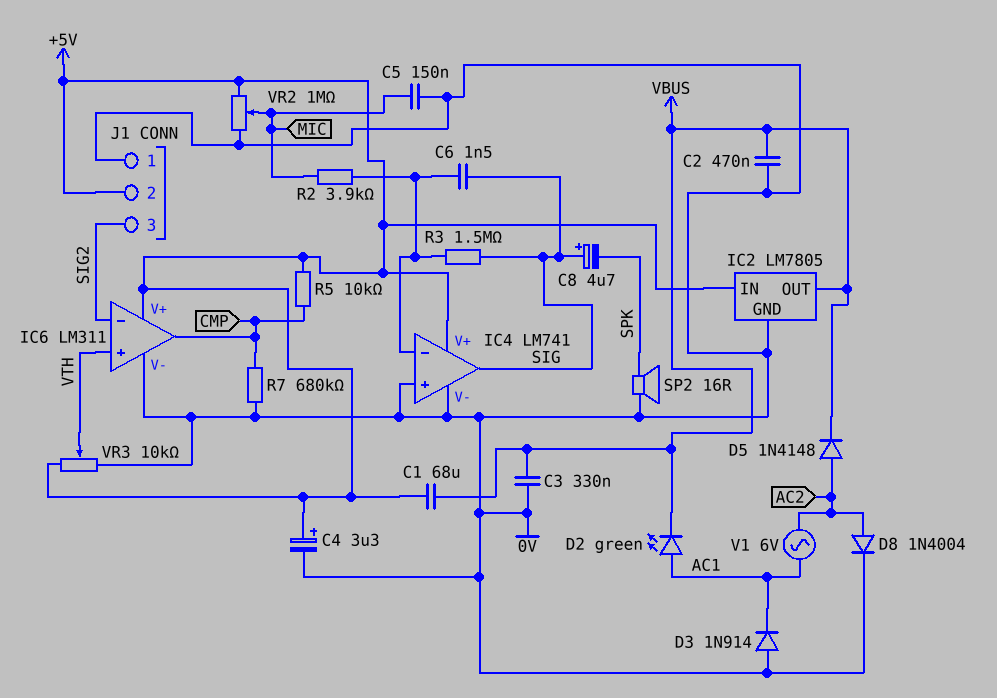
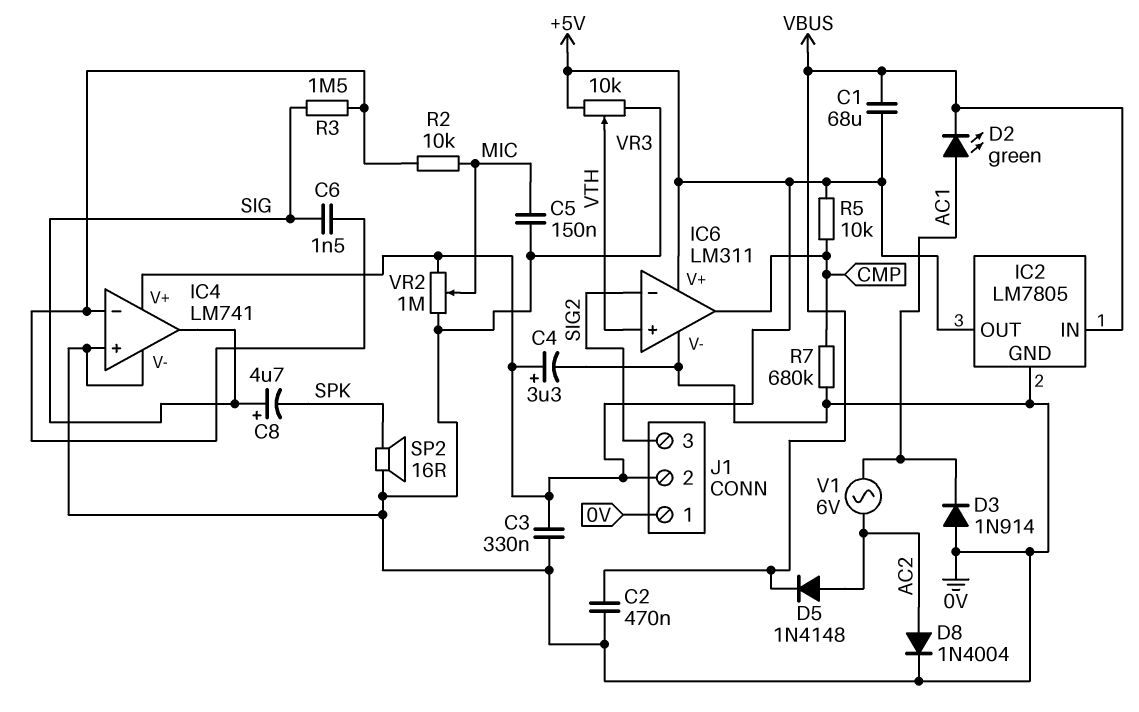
C3: 330nF (0V, VBUS) -> 330nF (+5V, 0V)
IC2 pin IN: +5V -> VBUS
IC2 pin OUT: VBUS -> +5V
R2: 3.9k (IC4/in-, MIC) -> 10k (IC4/in-, MIC)

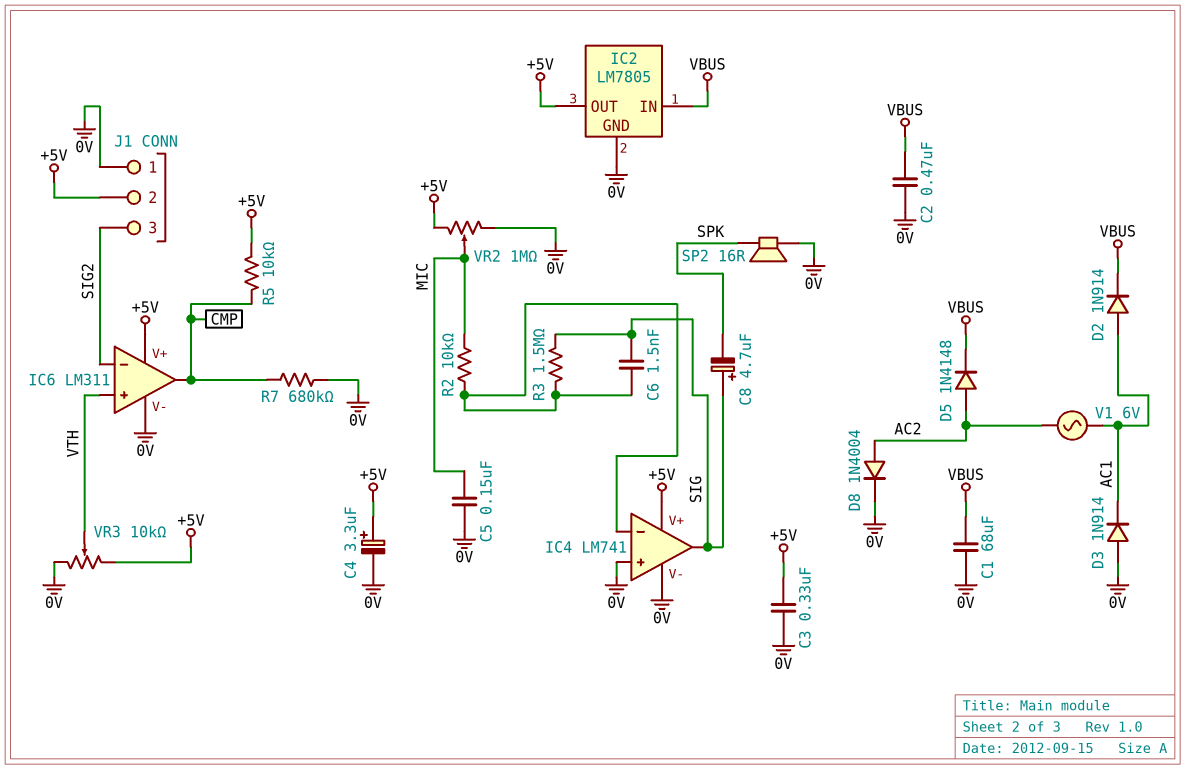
C1: 68uF (+5V, VBUS) -> 68uF (0V, VBUS)
D2: LED green (A AC1, K VBUS) -> diode 1N914 (A AC1, K VBUS)

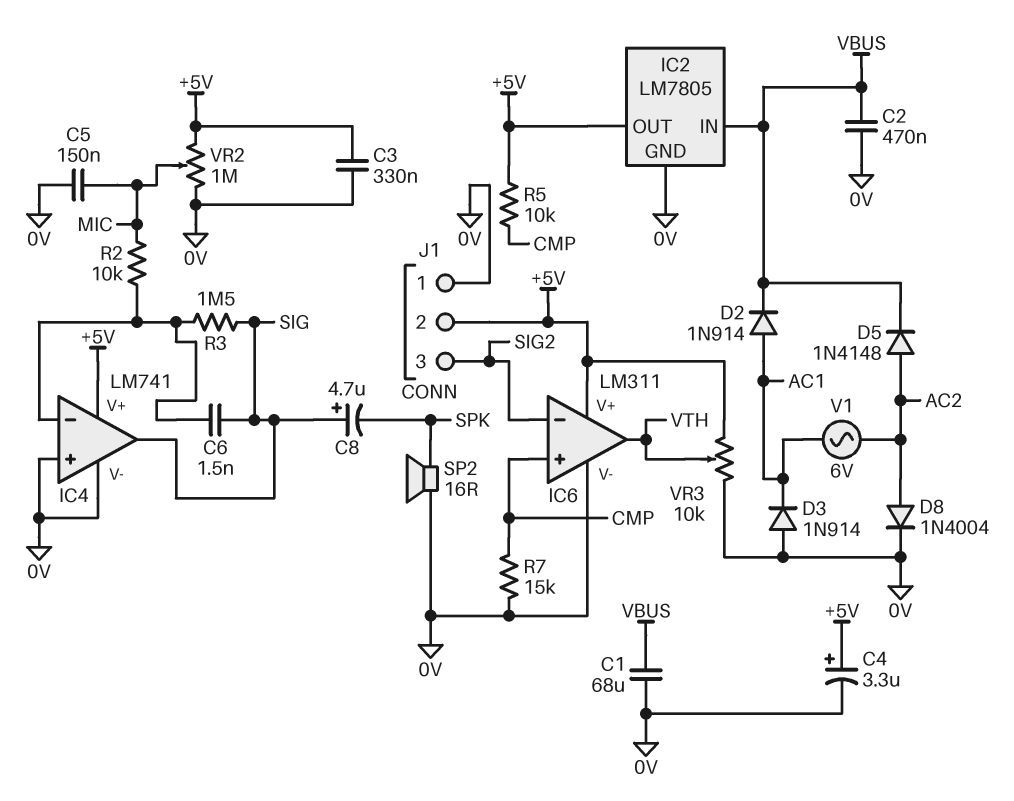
IC6 pin in+: VTH -> CMP
IC6 pin out: CMP -> VTH
R7: 680k (0V, CMP) -> 15k (0V, CMP)

